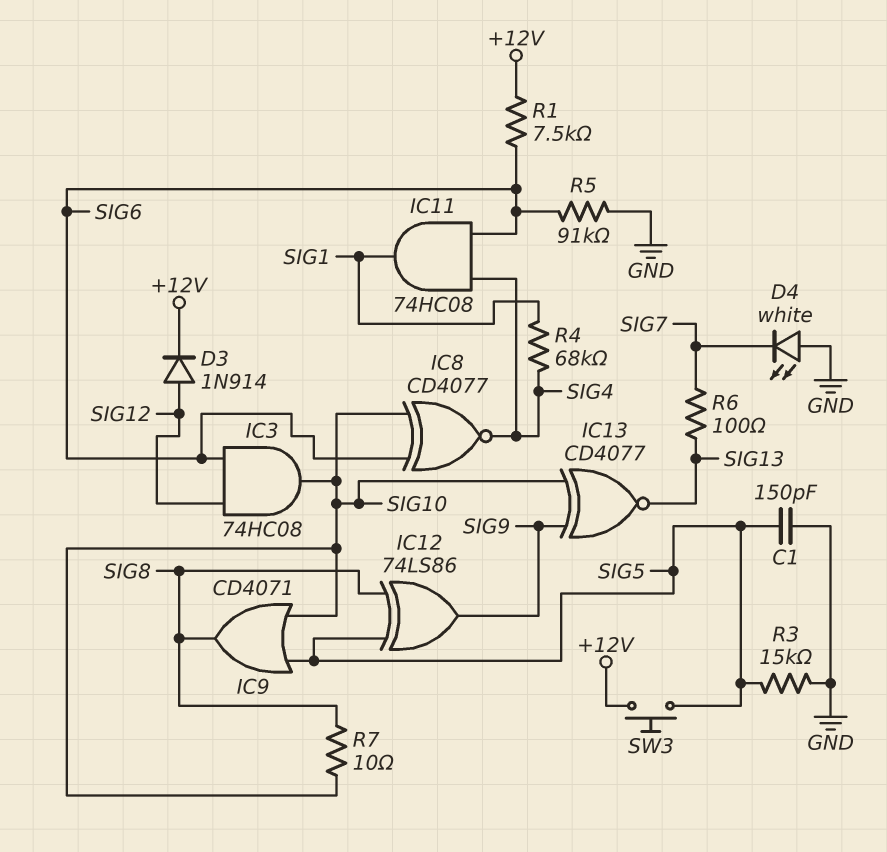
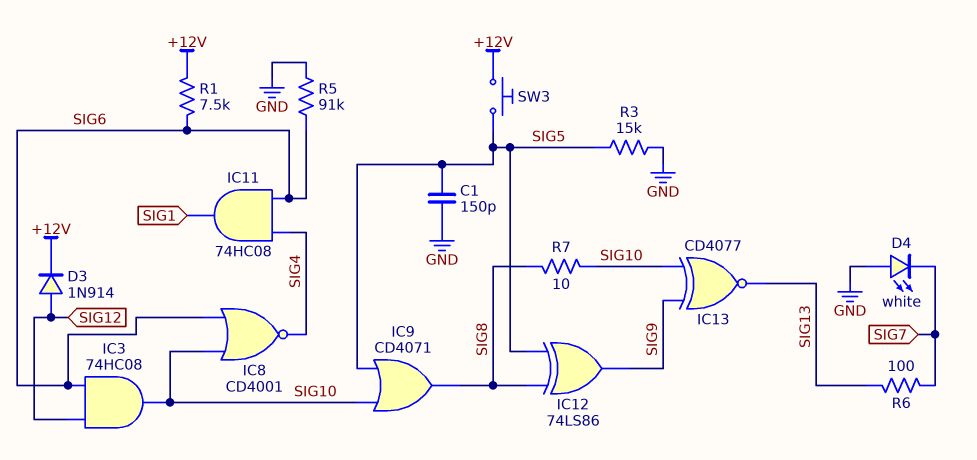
IC8: XNOR CD4077 (in SIG6, in SIG10, out SIG4) -> NOR CD4001 (in SIG6, in SIG10, out SIG4)
R4: 68k (SIG1, SIG4) -> none

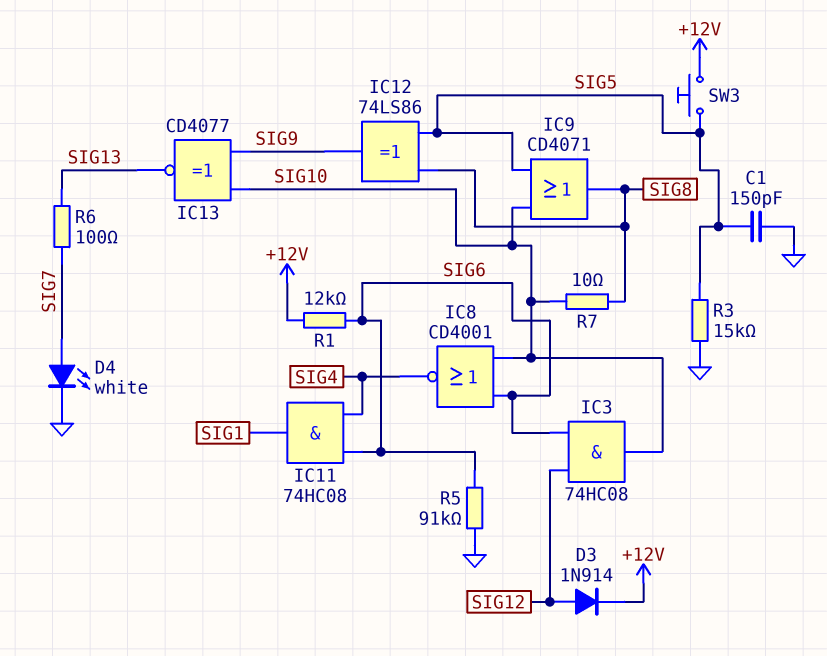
D4: LED white (A GND, K SIG7) -> LED white (A SIG7, K GND)
R1: 7.5k (+12V, SIG6) -> 12k (+12V, SIG6)

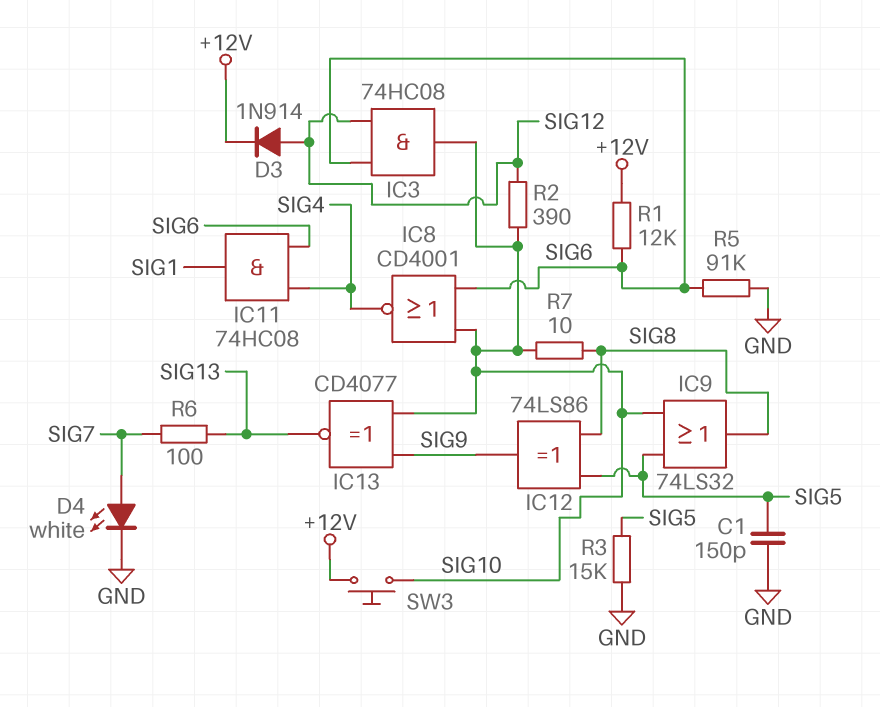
IC9: OR CD4071 (in SIG5, in SIG10, out SIG8) -> OR 74LS32 (in SIG5, in SIG10, out SIG8)
R2: none -> 390 (SIG10, SIG12)
SW3: button (+12V, SIG5) -> button (+12V, SIG10)

